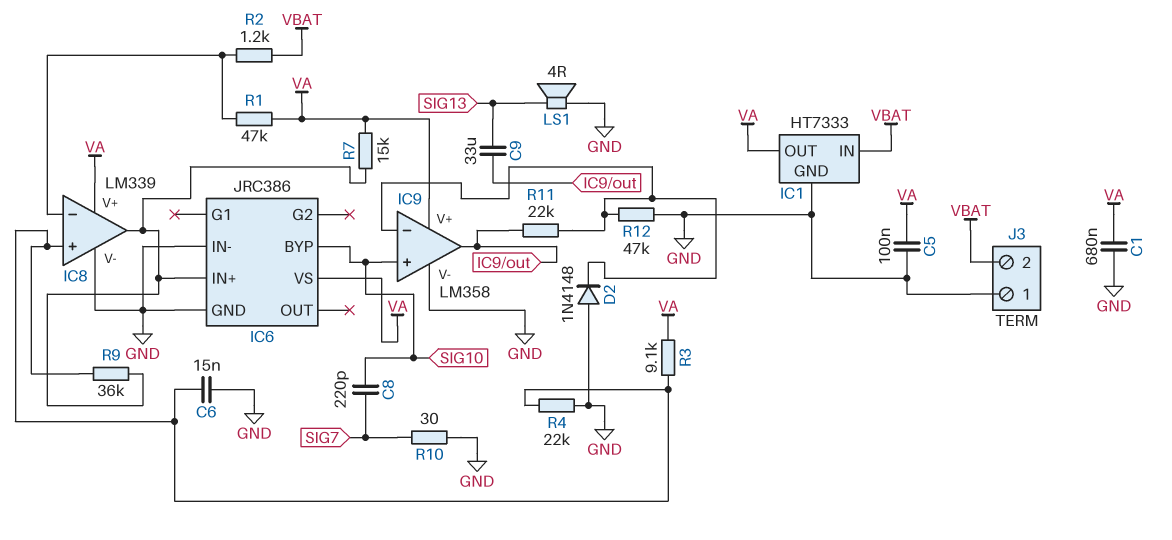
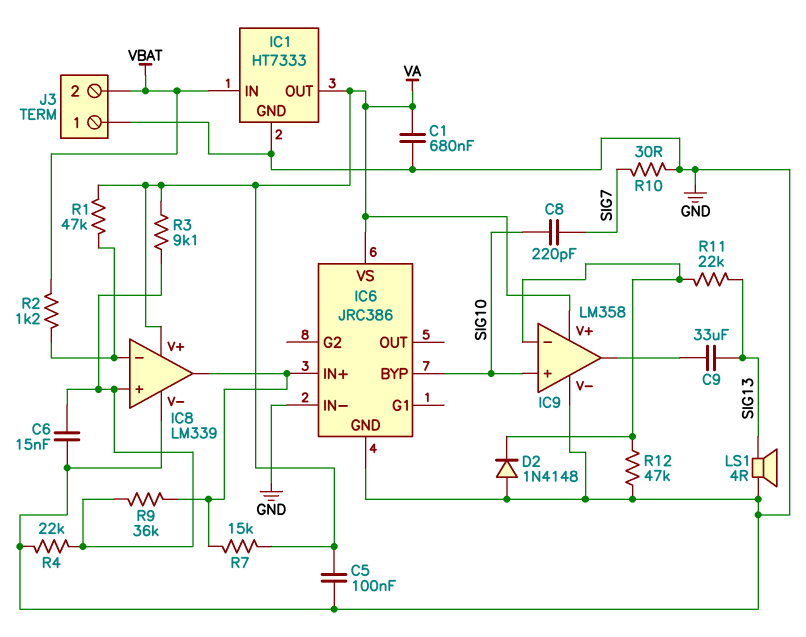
R11: 22k (IC9/in-, IC9/out) -> 22k (IC9/in-, SIG13)

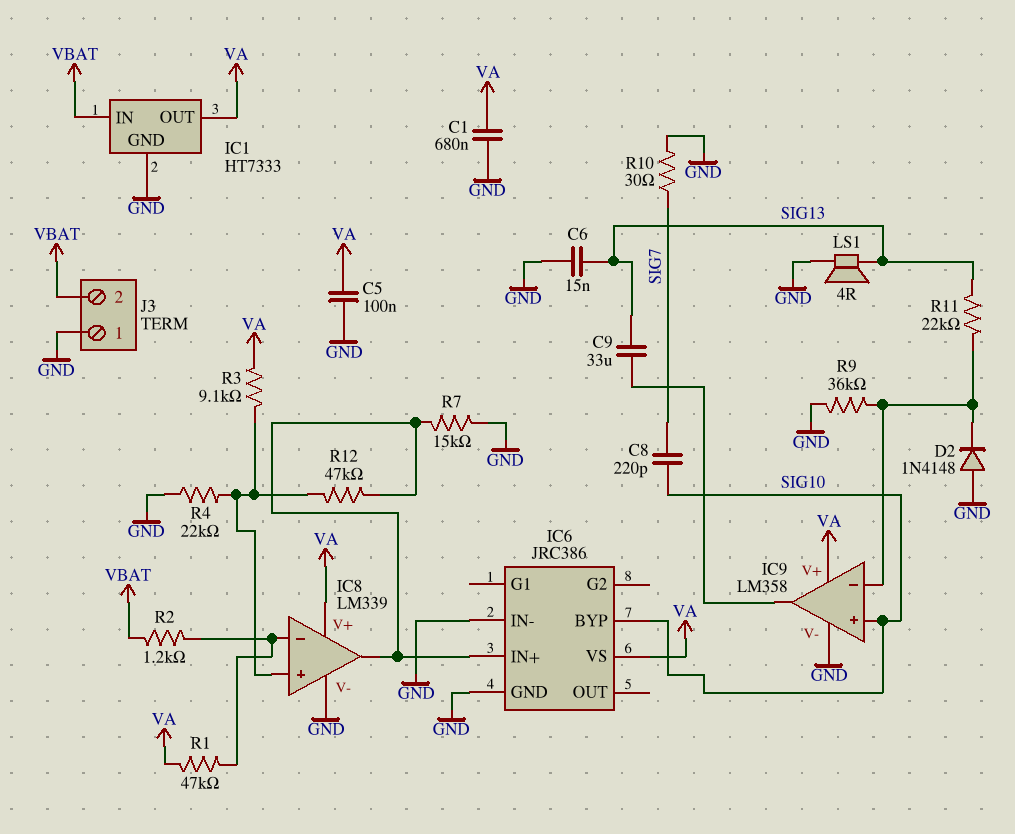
C6: 15nF (GND, IC8/in+) -> 15nF (GND, SIG13)
R7: 15k (IC6/IN+, VA) -> 15k (GND, IC6/IN+)
R9: 36k (IC6/IN+, IC8/in+) -> 36k (GND, IC9/in-)
R12: 47k (GND, IC9/in-) -> 47k (IC6/IN+, IC8/in+)

